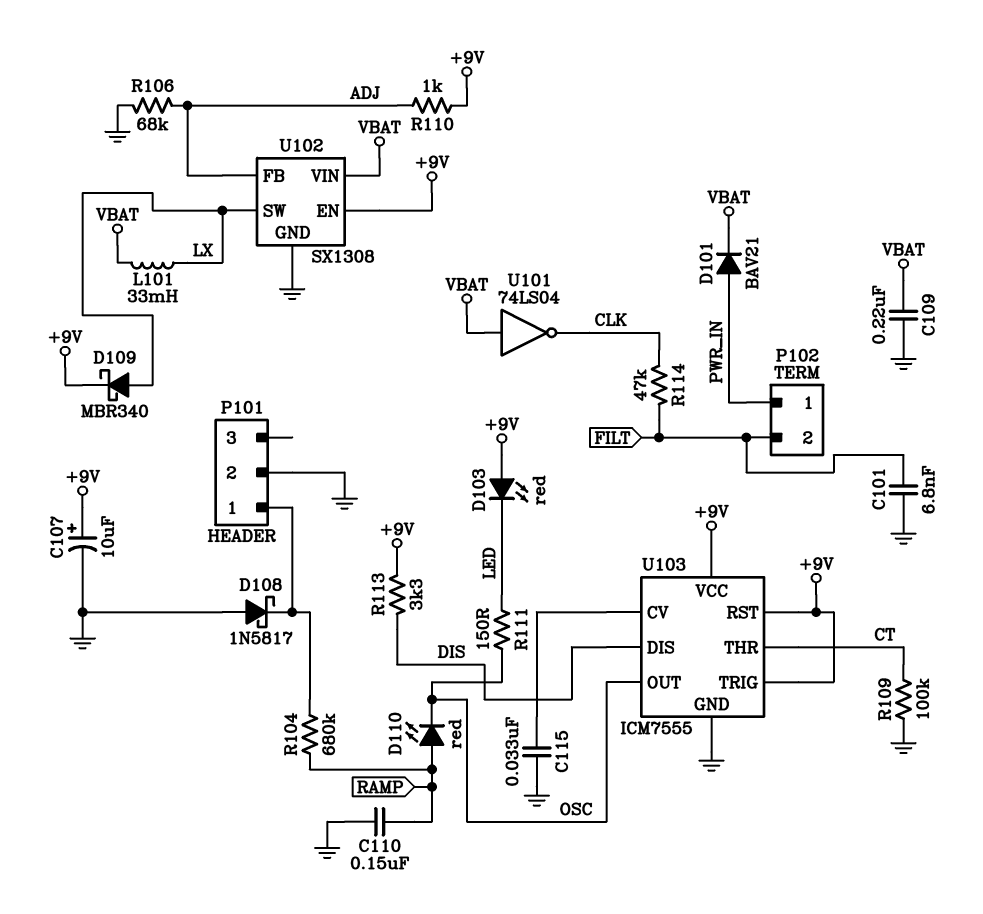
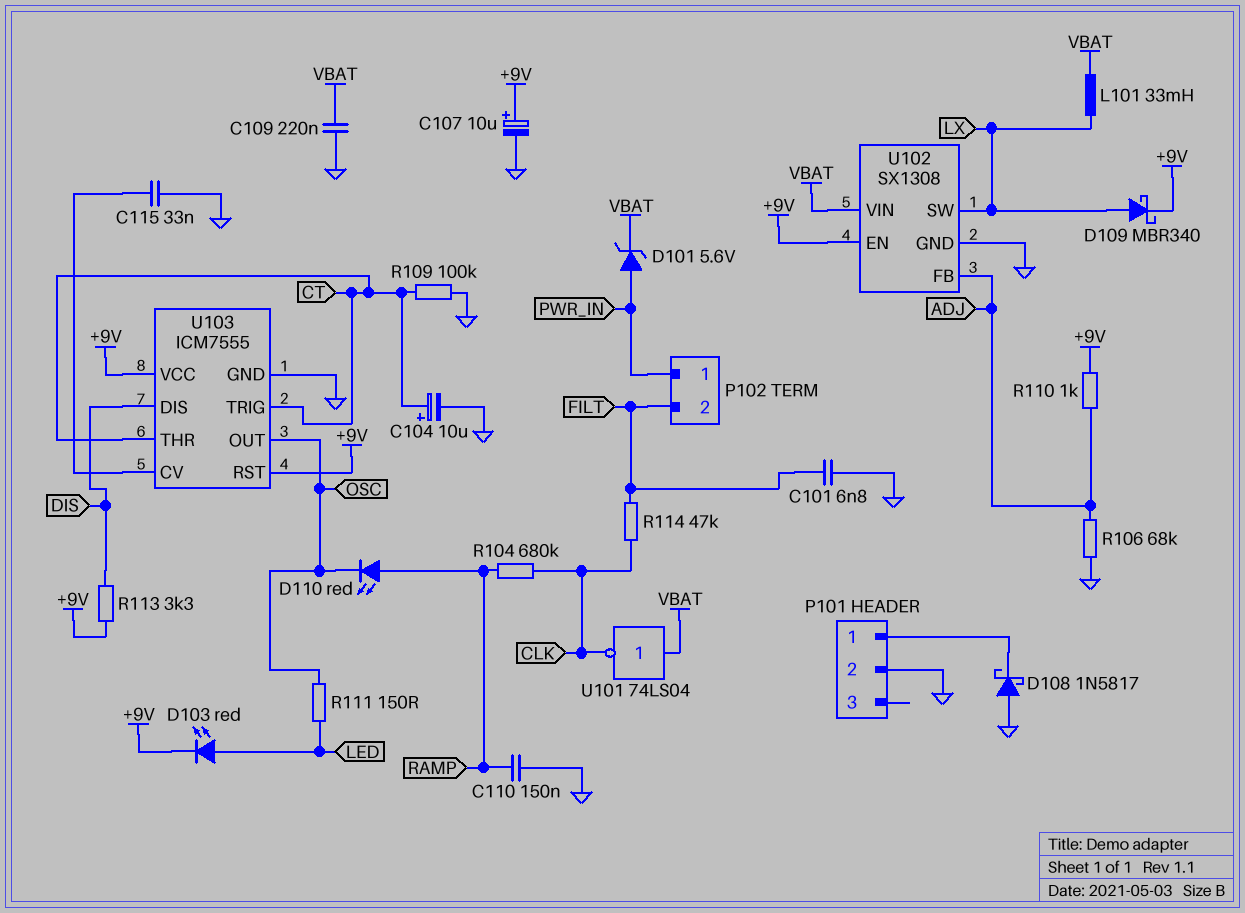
C104: none -> 10uF (plus CT, minus GND)
D101: diode BAV21 (A PWR_IN, K VBAT) -> zener 5.6V (A PWR_IN, K VBAT)
D103: LED red (A +9V, K LED) -> LED red (A LED, K +9V)
R104: 680k (P101/1, RAMP) -> 680k (CLK, RAMP)
U103 pin TRIG: +9V -> CT

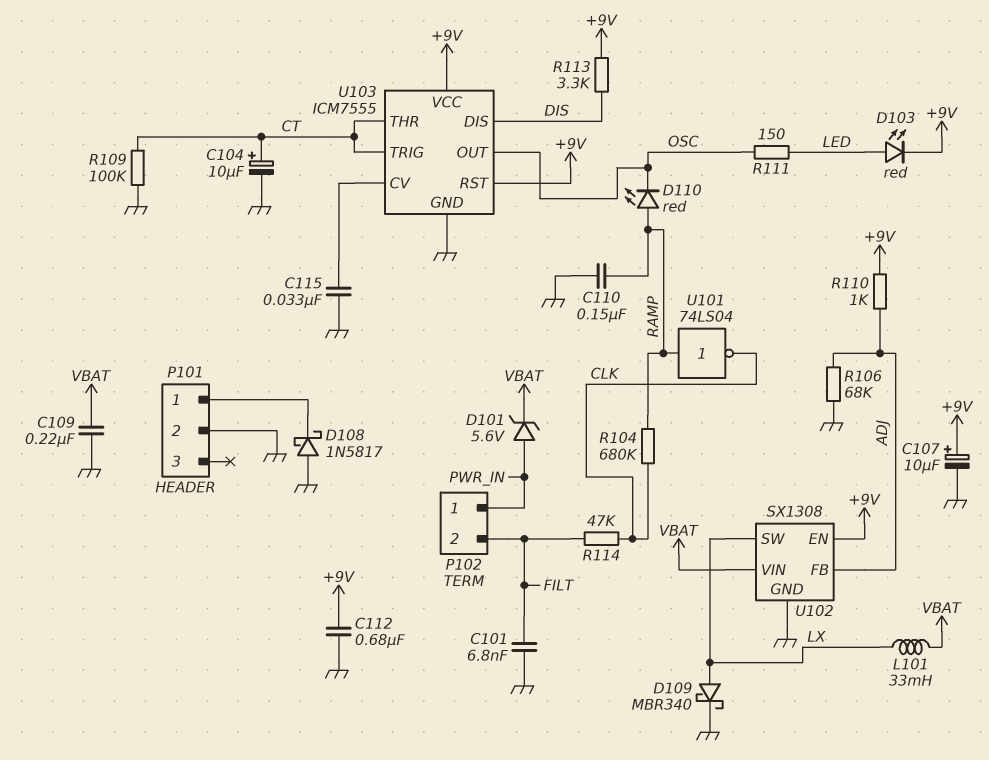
C112: none -> 680nF (+9V, GND)
D109: schottky MBR340 (A LX, K +9V) -> schottky MBR340 (A LX, K GND)
U101: NOT 74LS04 (in VBAT, out CLK) -> NOT 74LS04 (in RAMP, out CLK)

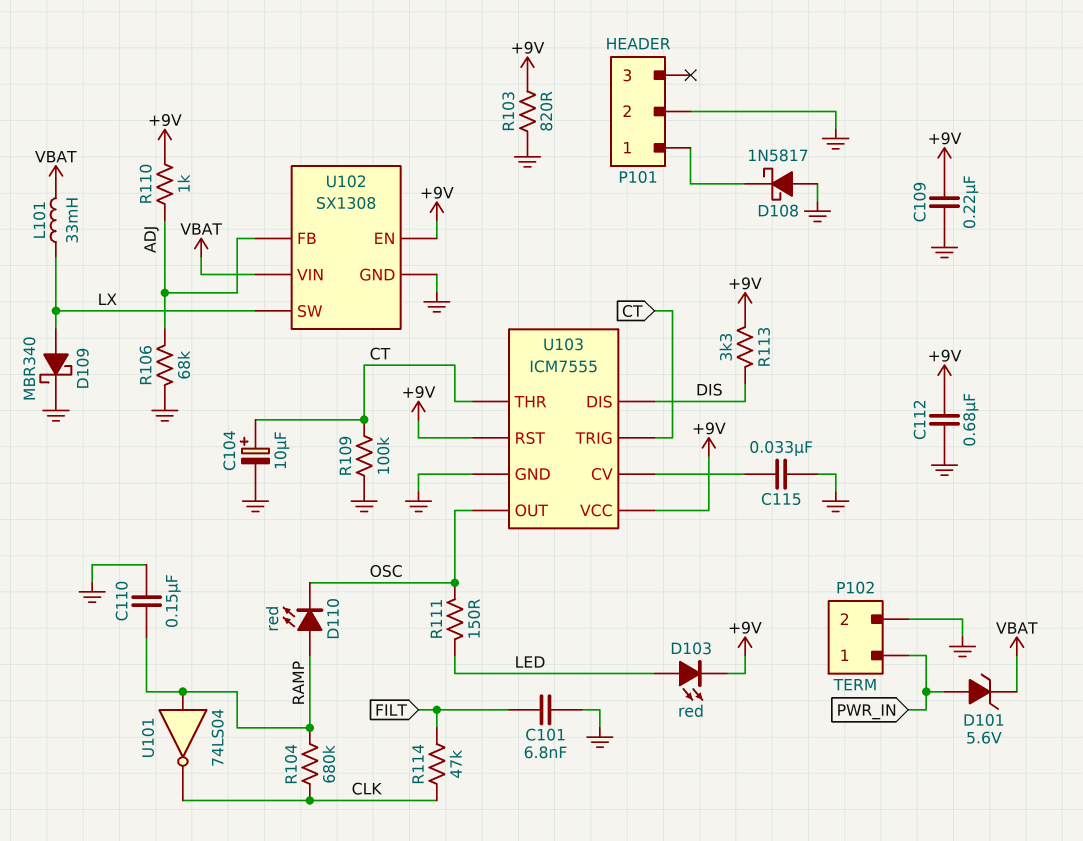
C107: 10uF (plus +9V, minus GND) -> none
C109: 220nF (GND, VBAT) -> 220nF (+9V, GND)
P102 pin 2: FILT -> GND
R103: none -> 820 (+9V, GND)

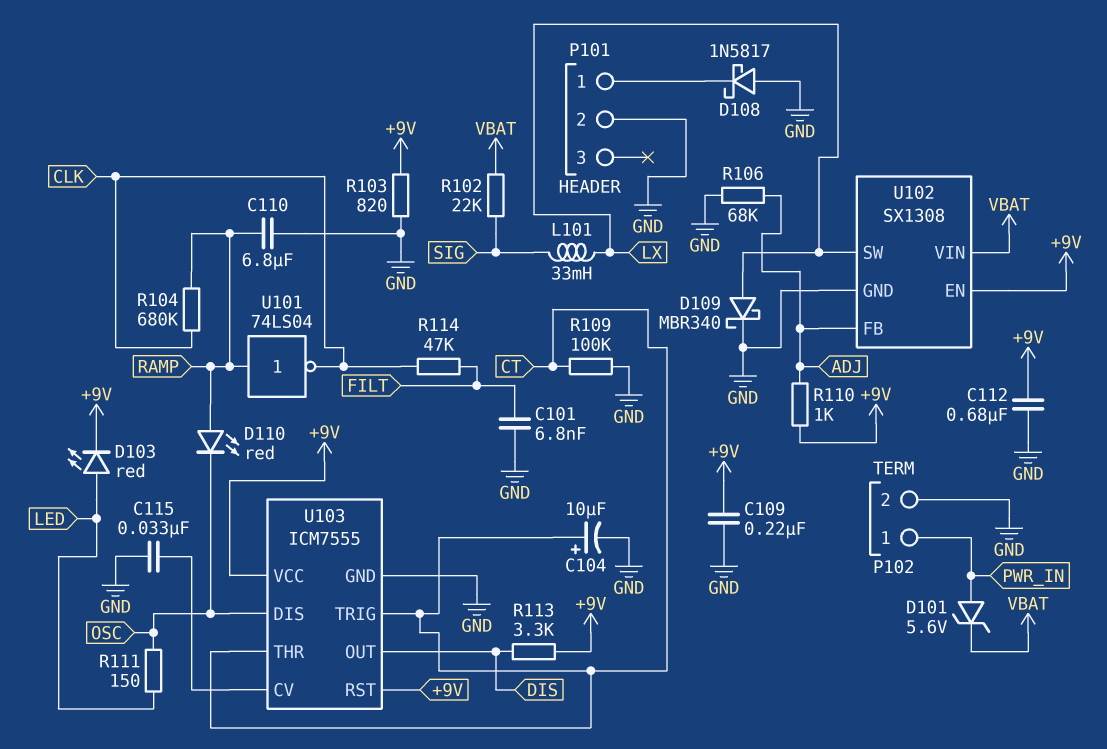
C110: 150nF (GND, RAMP) -> 6.8uF (GND, RAMP)
L101: 33mH (LX, VBAT) -> 33mH (LX, SIG)
R102: none -> 22k (SIG, VBAT)
U103 pin DIS: DIS -> OSC
U103 pin OUT: OSC -> DIS

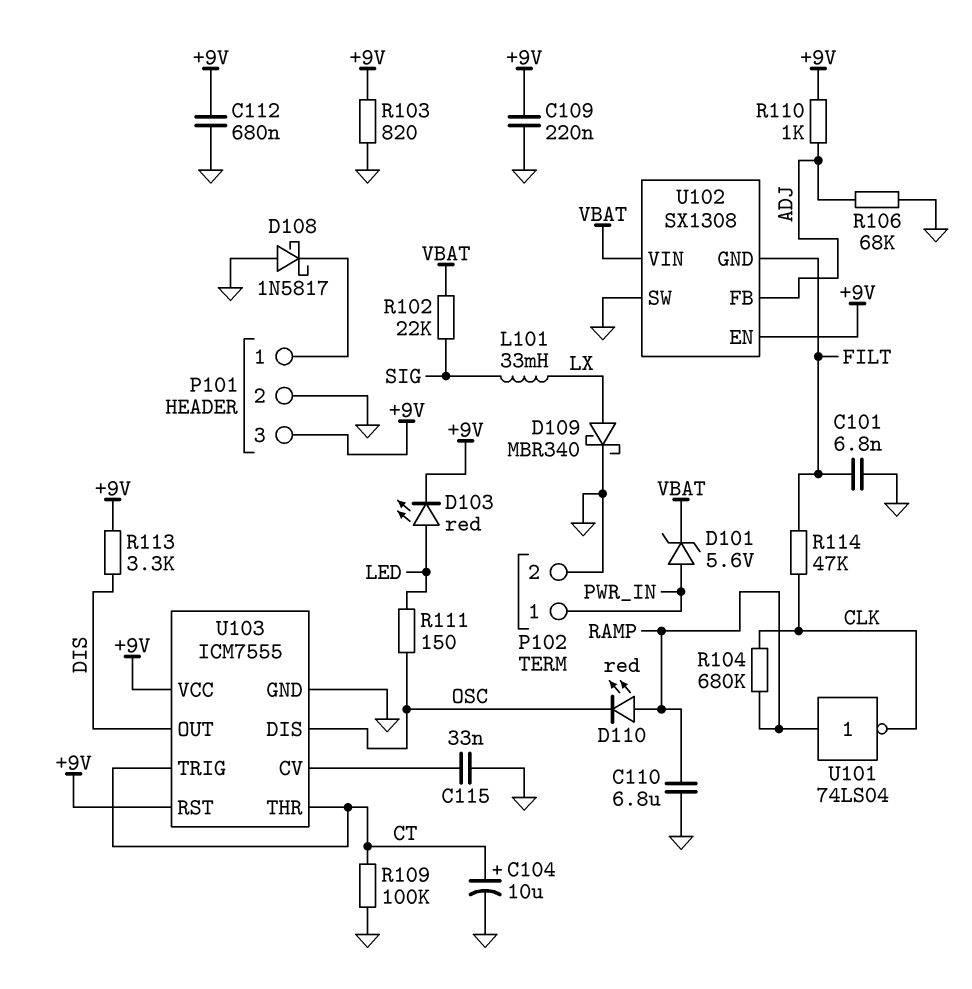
P101 pin 3: none -> +9V
U102 pin GND: GND -> FILT
U102 pin SW: LX -> GND

